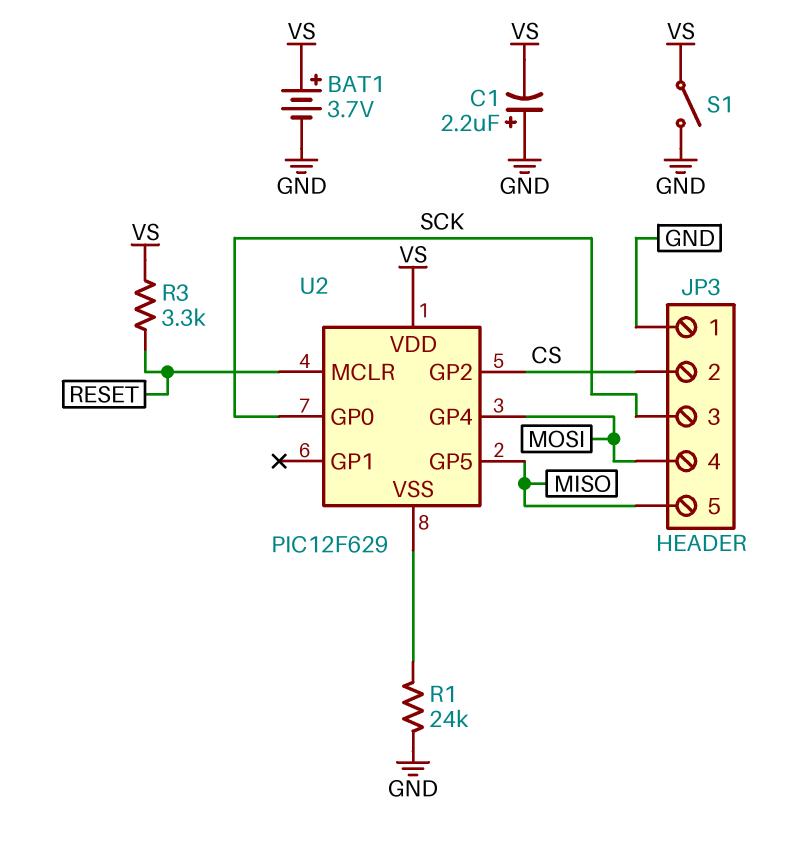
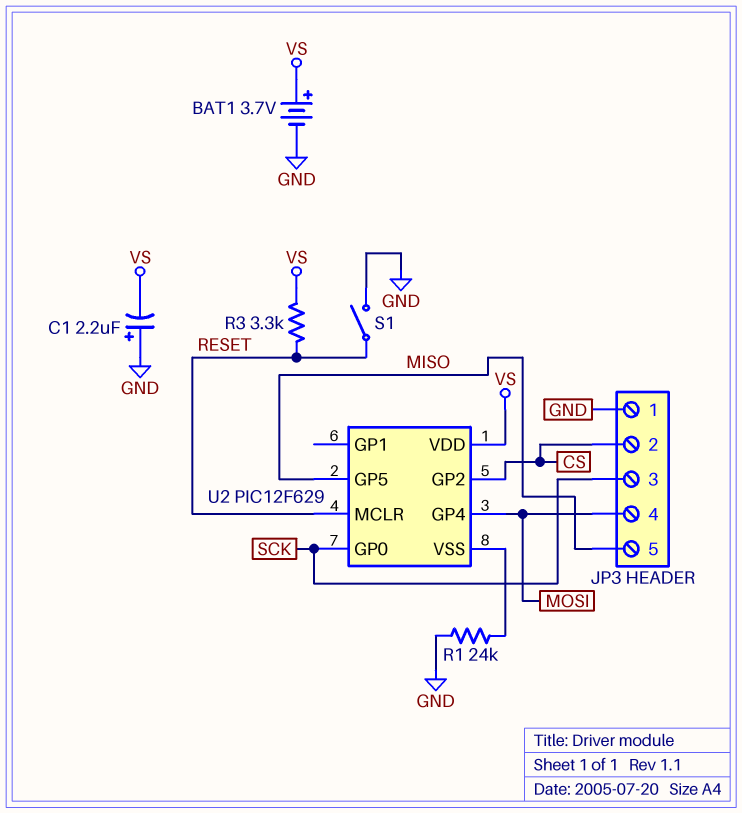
S1: switch (GND, VS) -> switch (GND, RESET)

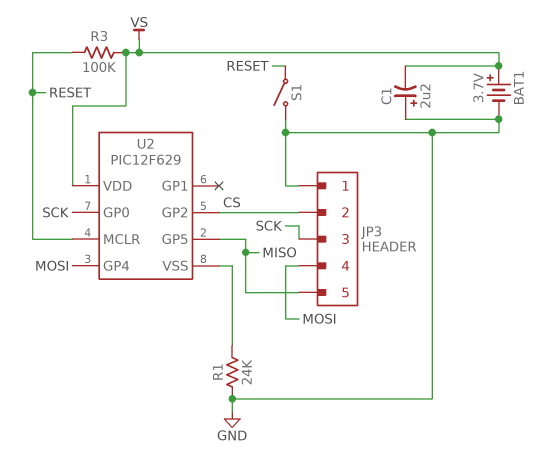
R3: 3.3k (RESET, VS) -> 100k (RESET, VS)

